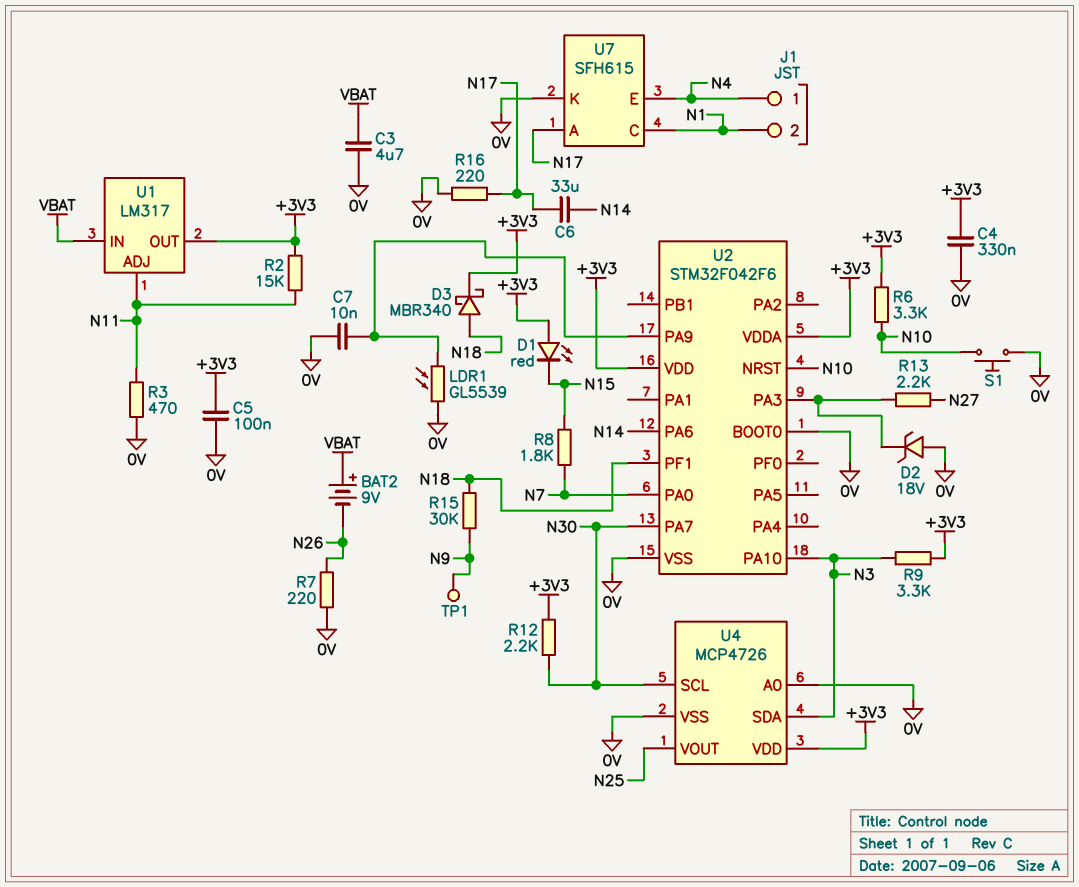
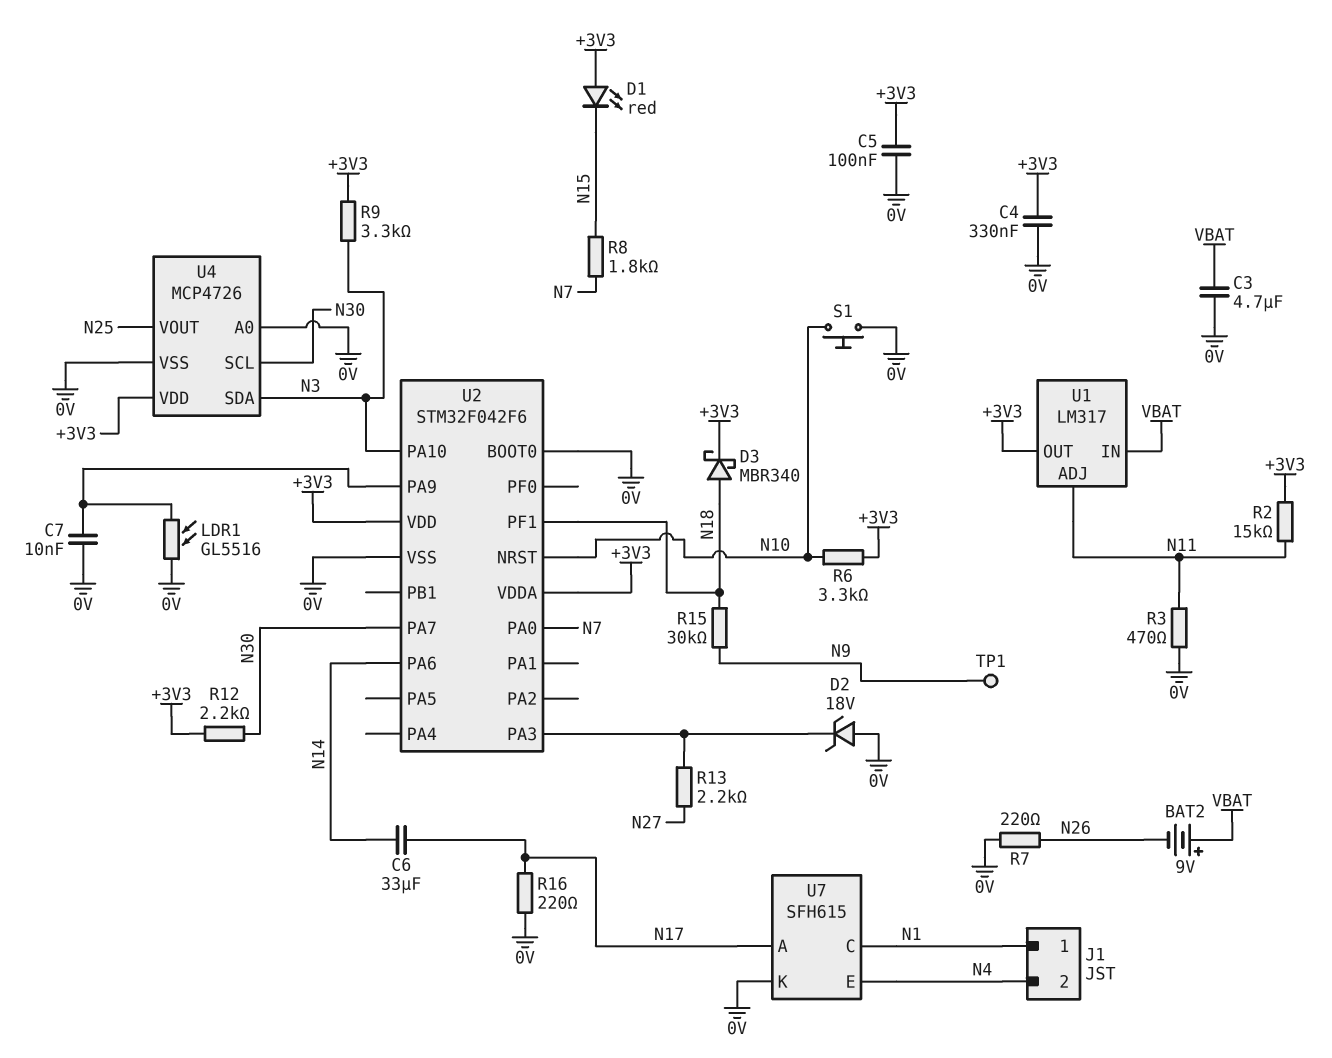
J1 pin 1: N4 -> N1
J1 pin 2: N1 -> N4
LDR1: GL5539 (0V, U2/PA9) -> GL5516 (0V, U2/PA9)

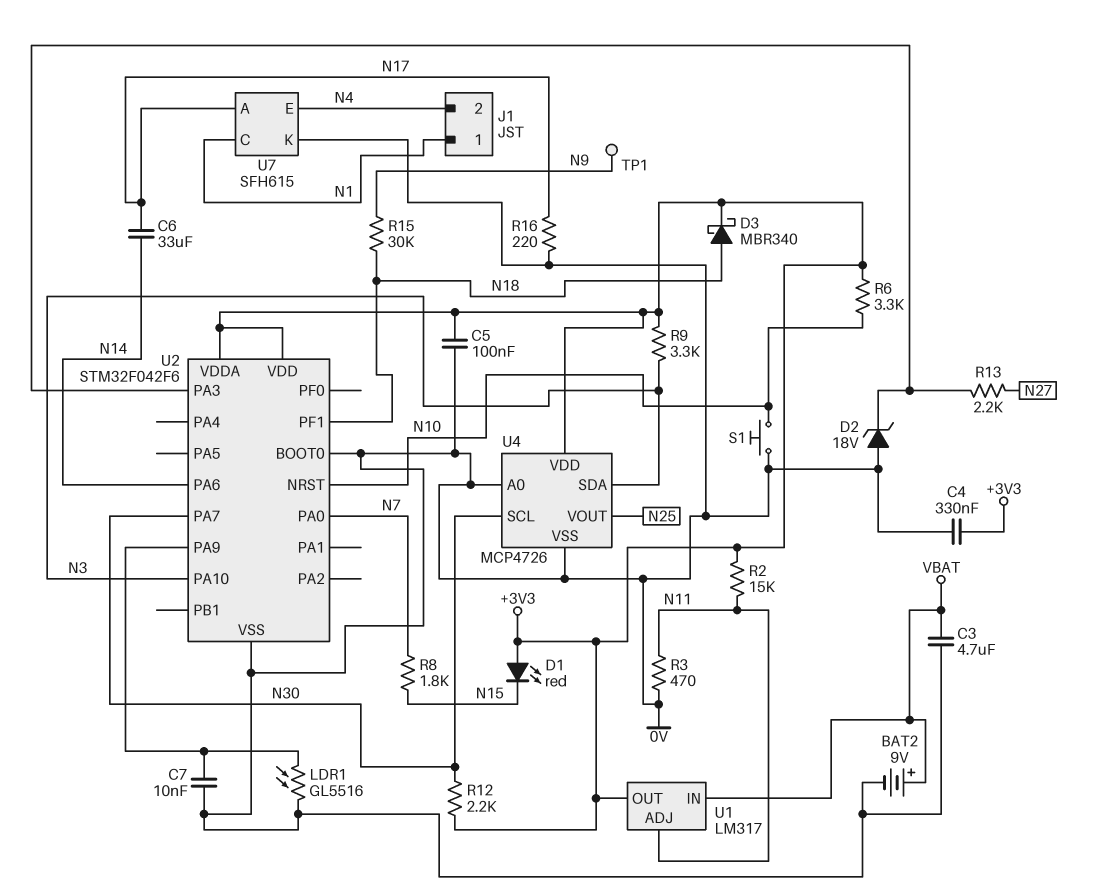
BAT2: 9V (plus VBAT, minus N26) -> 9V (plus VBAT, minus 0V)
R7: 220 (0V, N26) -> none

